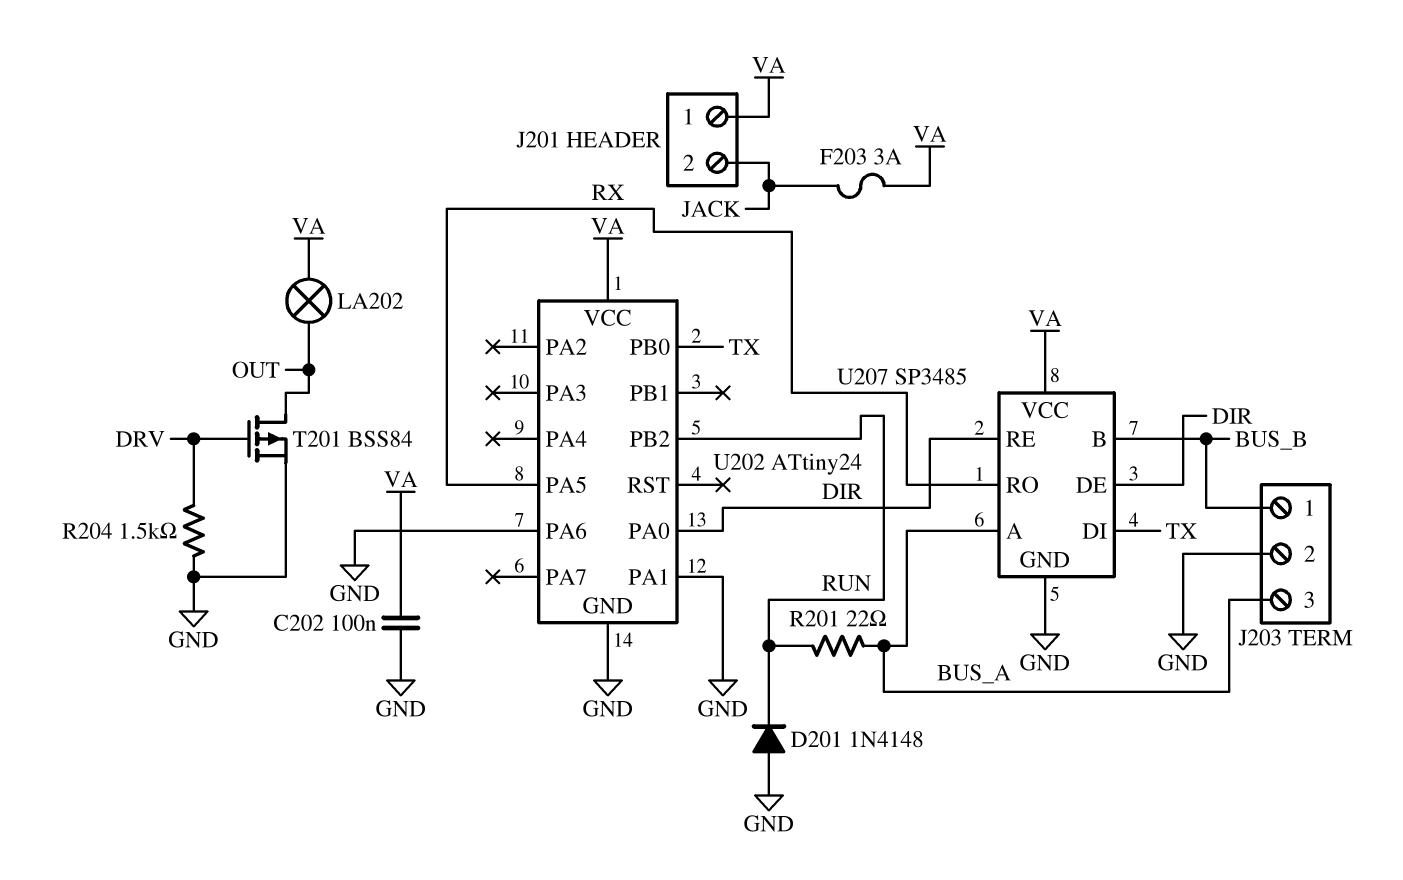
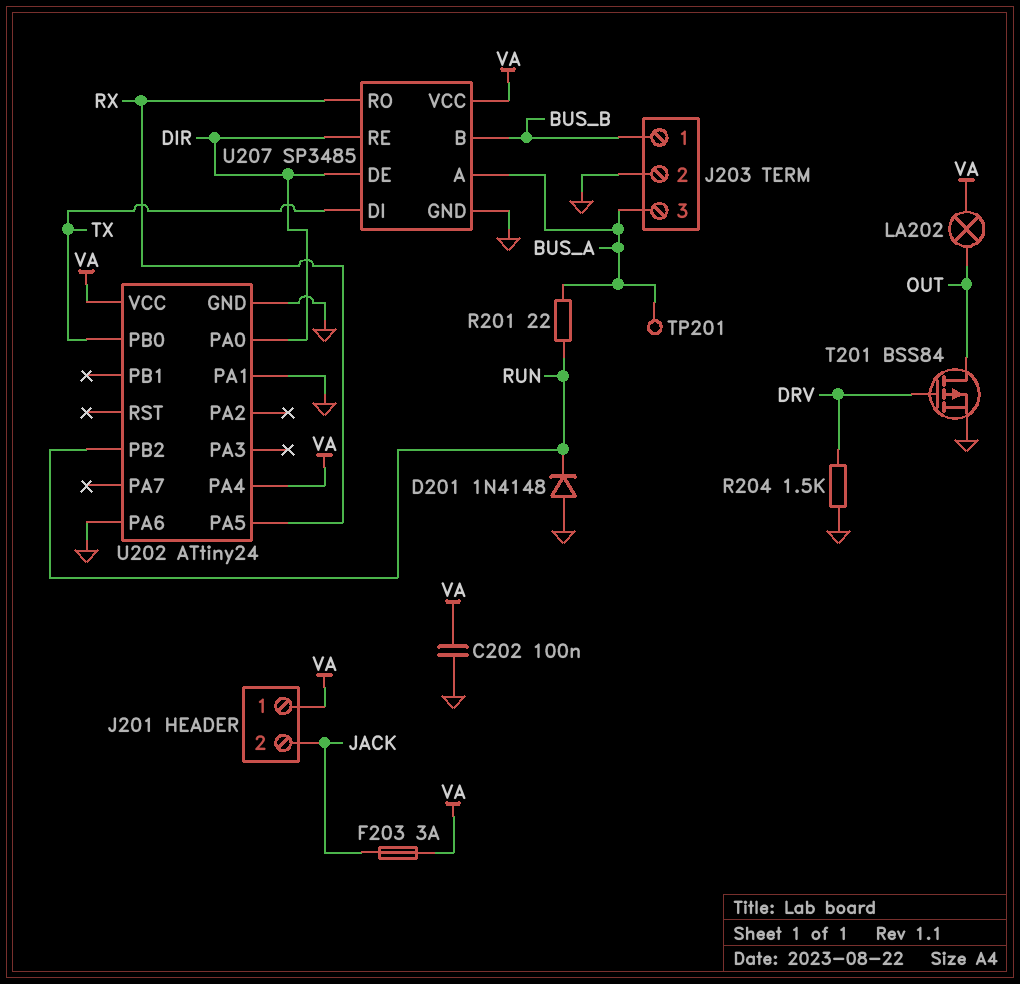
TP201: none -> test point (BUS_A)
U202 pin PA4: none -> VA

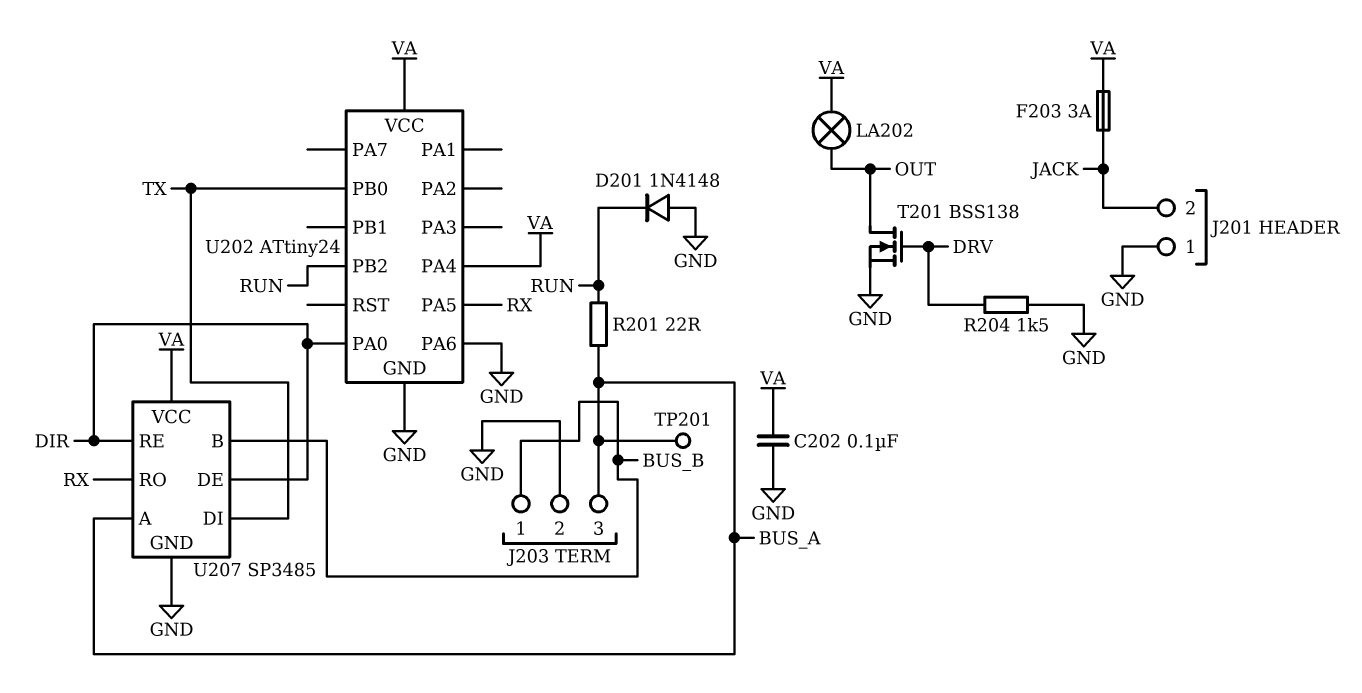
J201 pin 1: VA -> GND
T201: PMOS BSS84 (G DRV, D OUT, S GND) -> NMOS BSS138 (G DRV, D OUT, S GND)
U202 pin PA1: GND -> none

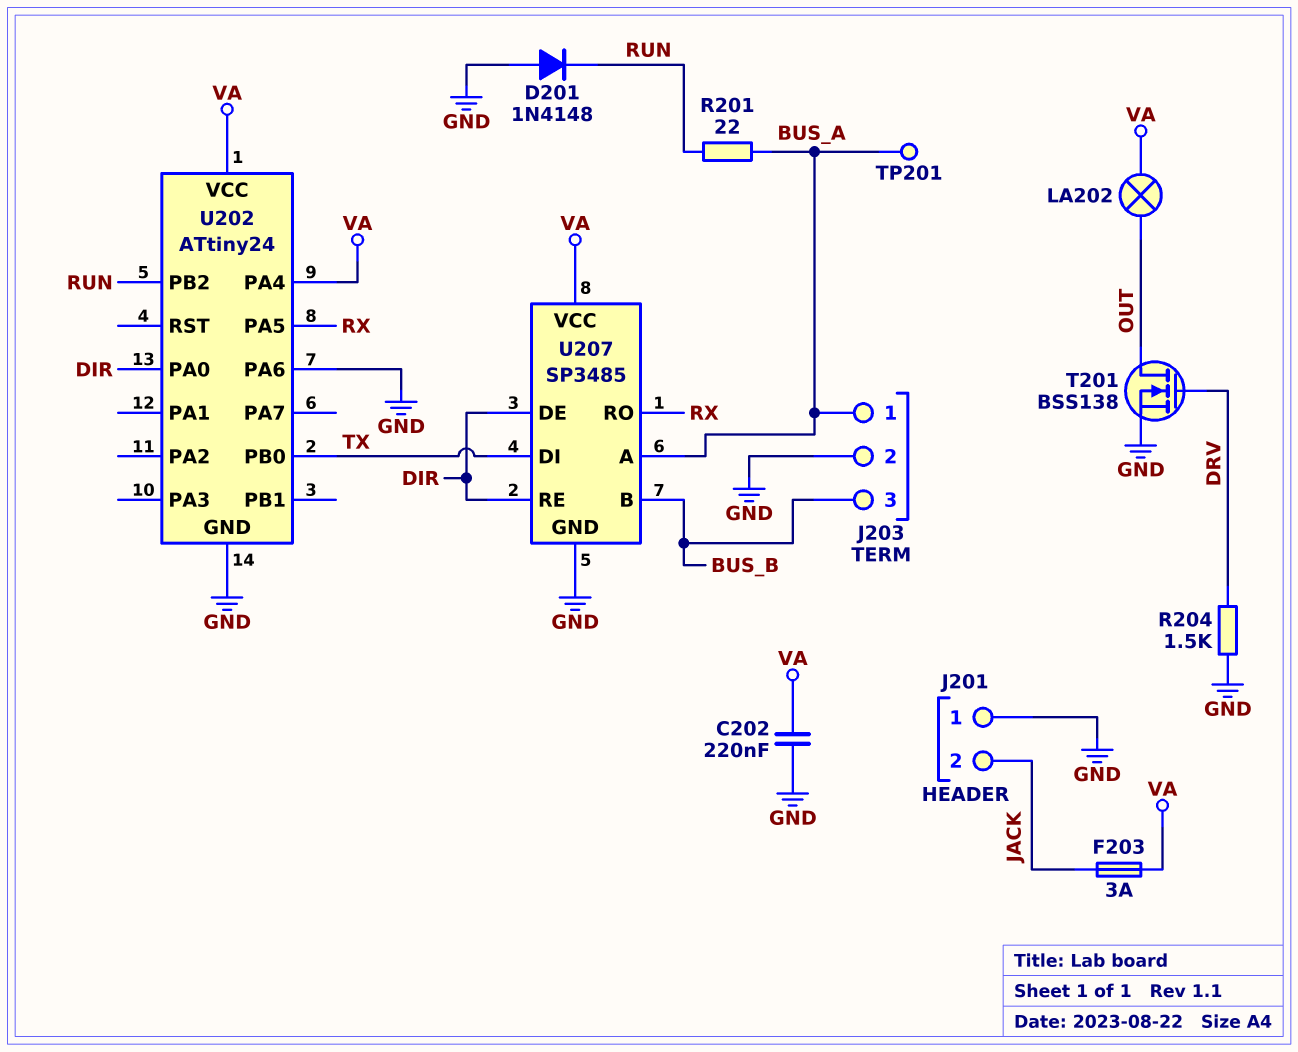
C202: 100nF (GND, VA) -> 220nF (GND, VA)
J203 pin 1: BUS_B -> BUS_A
J203 pin 3: BUS_A -> BUS_B

